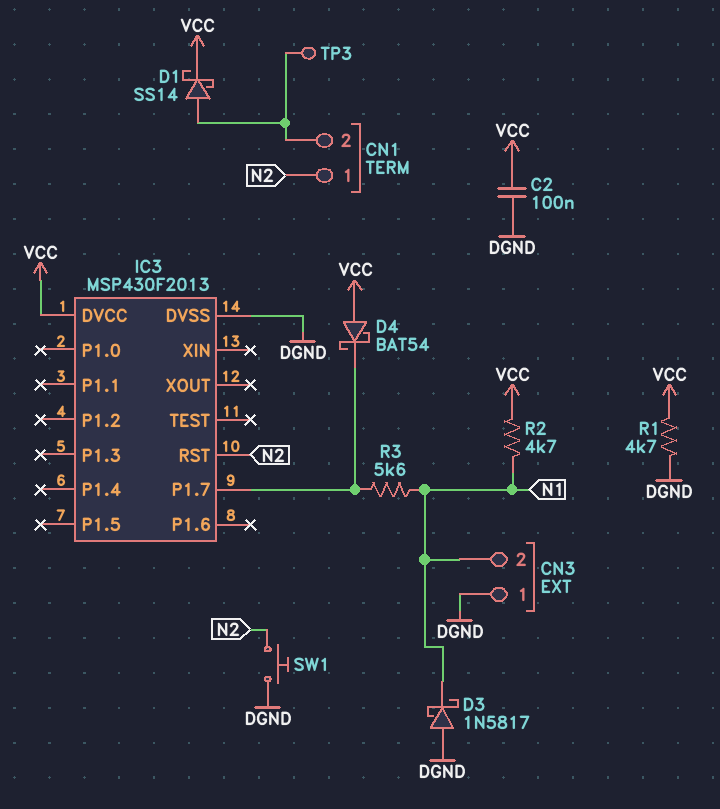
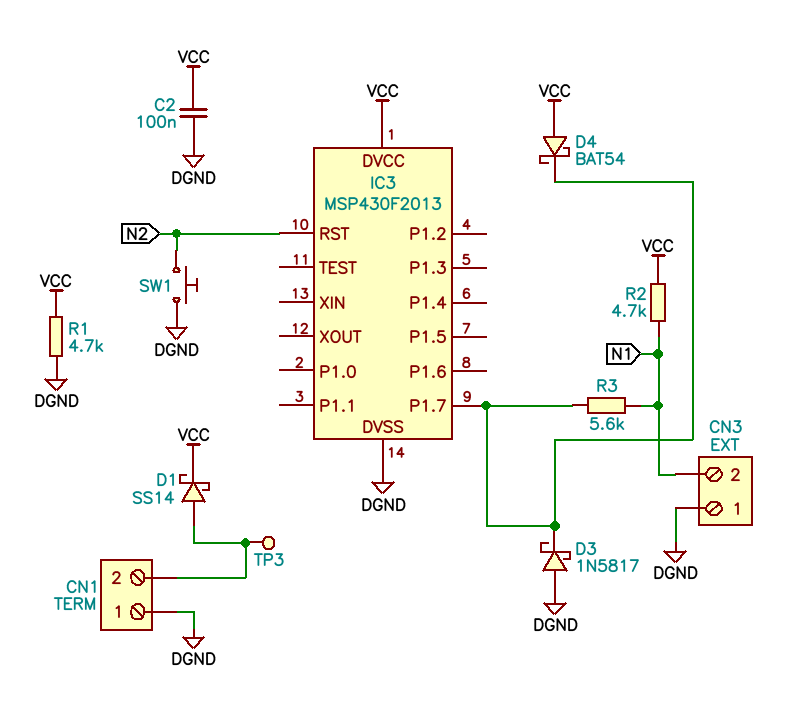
CN1 pin 1: N2 -> DGND
D3: schottky 1N5817 (A DGND, K N1) -> schottky 1N5817 (A DGND, K IC3/P1.7)

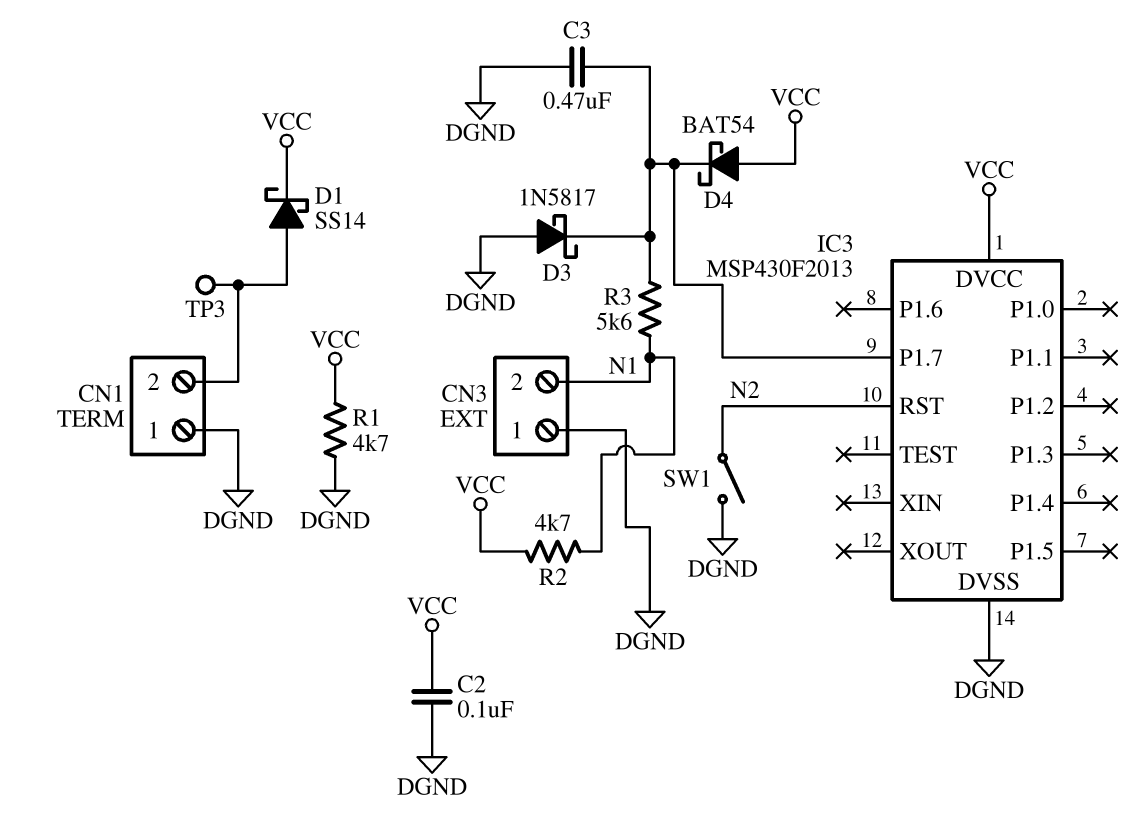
C3: none -> 470nF (DGND, IC3/P1.7)
SW1: button (DGND, N2) -> switch (DGND, N2)

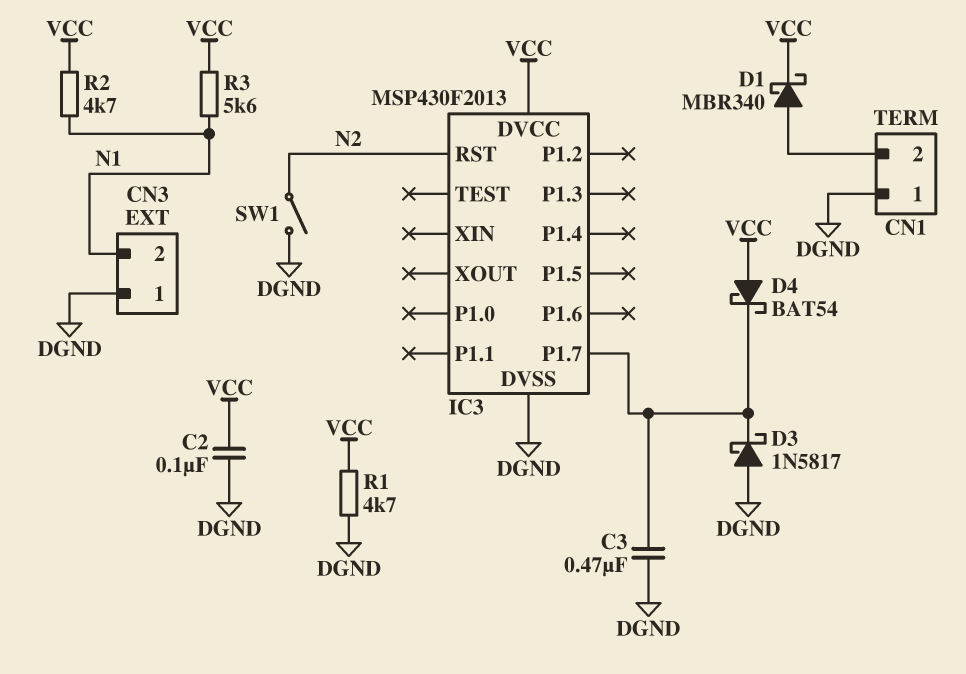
D1: schottky SS14 (A CN1/2, K VCC) -> schottky MBR340 (A CN1/2, K VCC)
R3: 5.6k (IC3/P1.7, N1) -> 5.6k (N1, VCC)
TP3: test point (CN1/2) -> none

